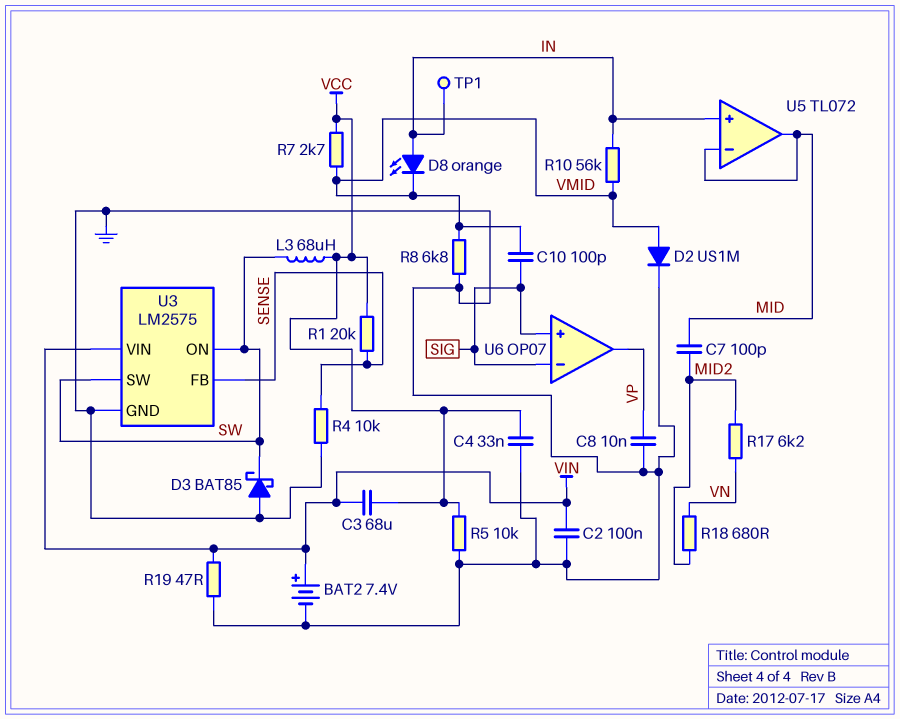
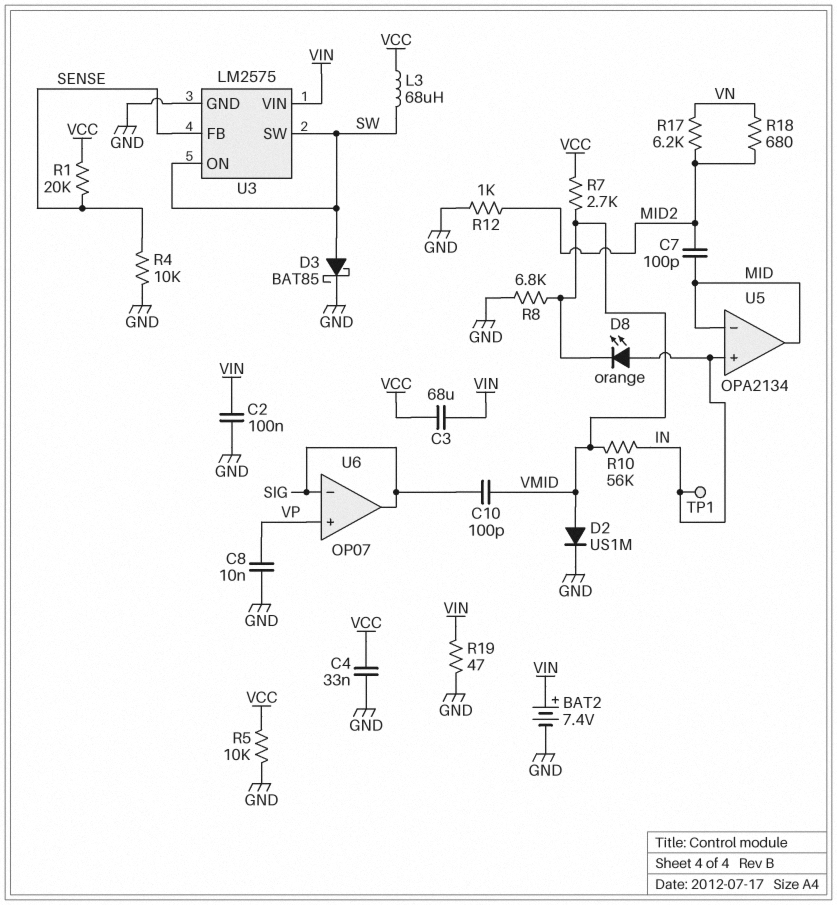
D3: schottky BAT85 (A GND, K SW) -> schottky BAT85 (A SW, K GND)
R12: none -> 1k (GND, MID2)
U5: TL072 -> OPA2134
U6 pin in+: SIG -> VP
U6 pin out: VP -> SIG

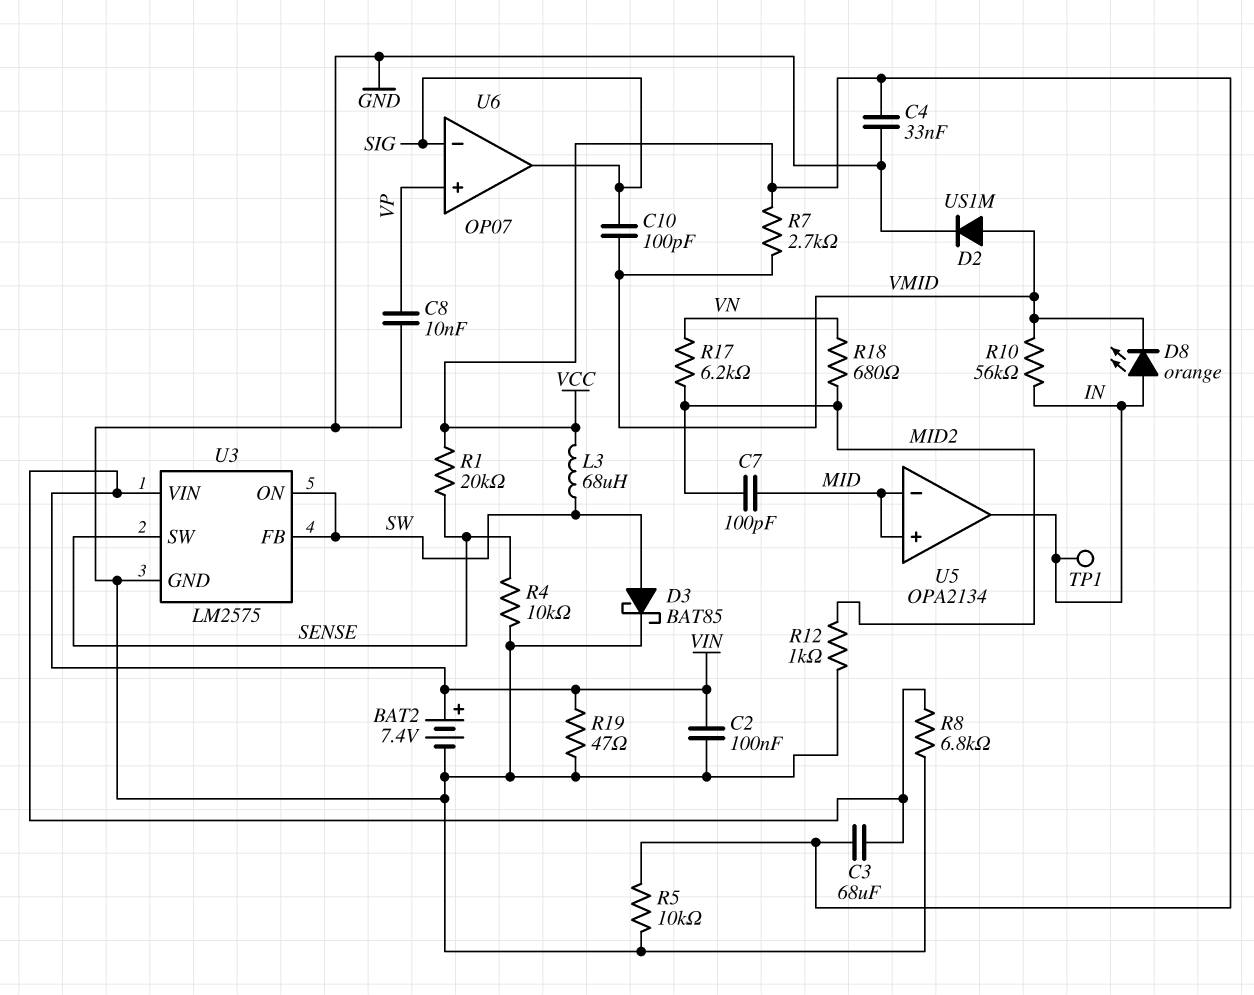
R8: 6.8k (GND, VMID) -> 6.8k (GND, VIN)
U3 pin FB: SENSE -> SW
U3 pin SW: SW -> SENSE
U5 pin in+: IN -> MID
U5 pin out: MID -> IN

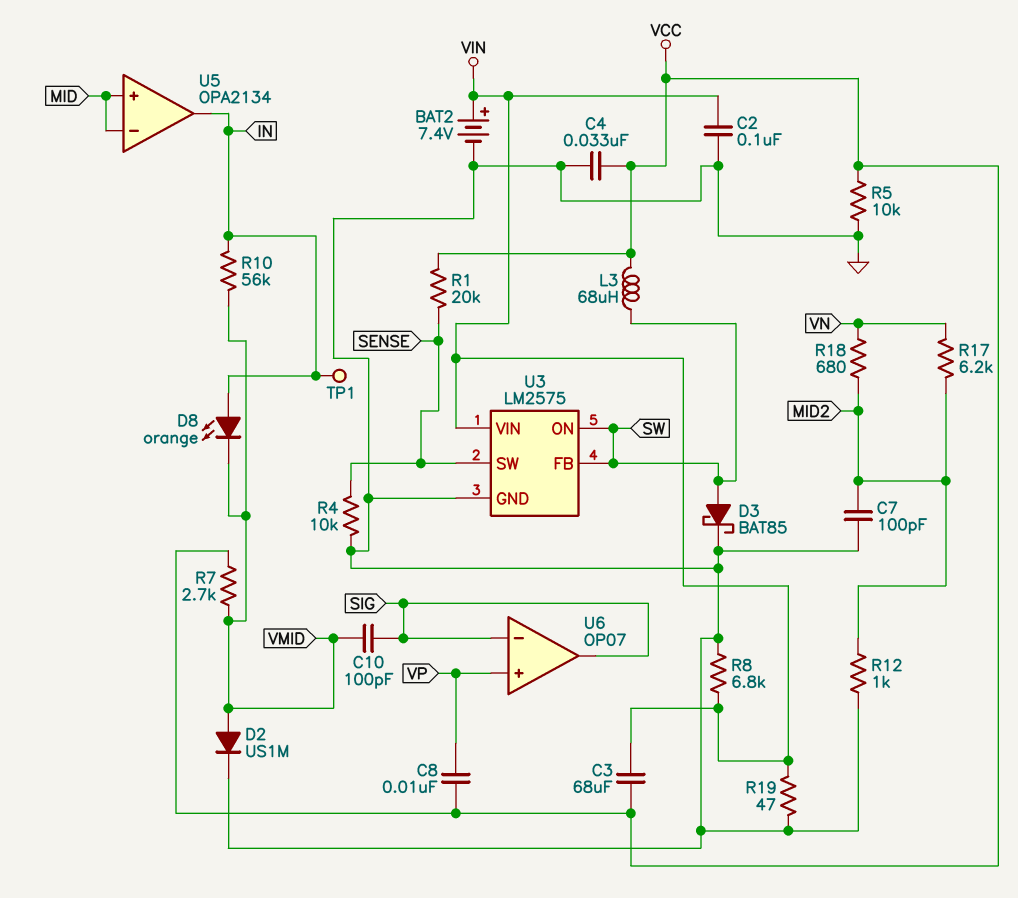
C7: 100pF (MID, MID2) -> 100pF (GND, MID2)
C8: 10nF (GND, VP) -> 10nF (VCC, VP)

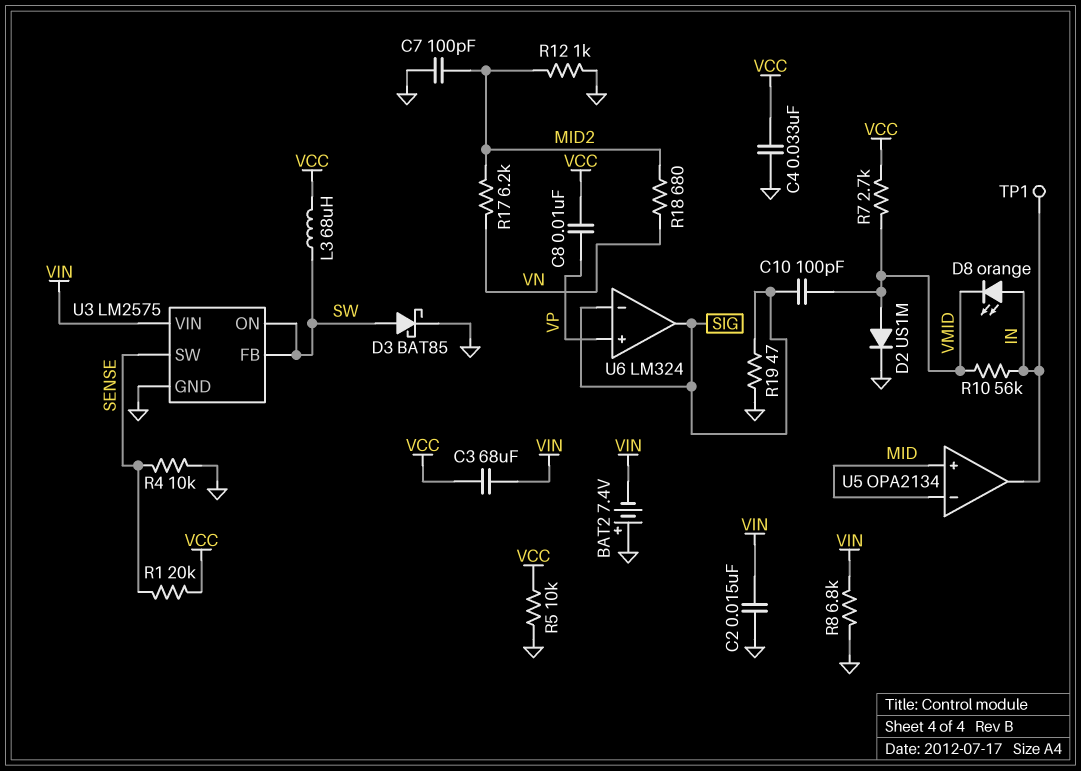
BAT2: 7.4V (plus VIN, minus GND) -> 7.4V (plus GND, minus VIN)
C2: 100nF (GND, VIN) -> 15nF (GND, VIN)
R19: 47 (GND, VIN) -> 47 (GND, SIG)
U6: OP07 -> LM324

